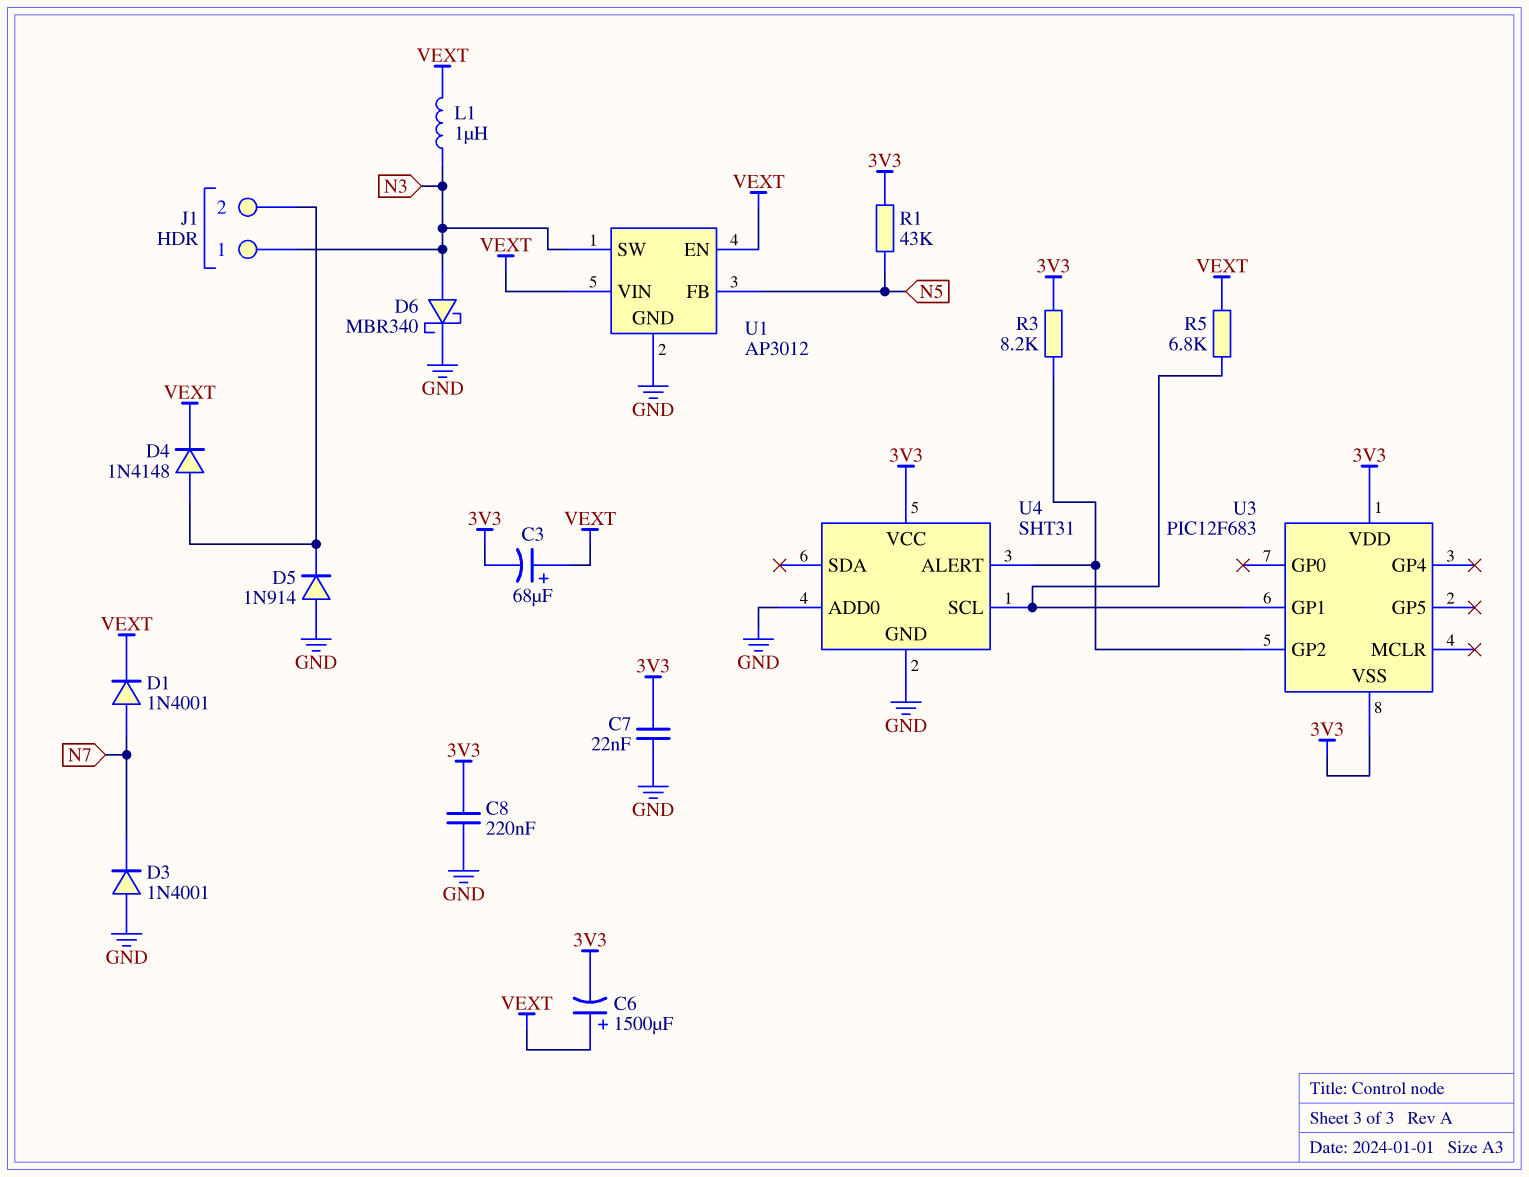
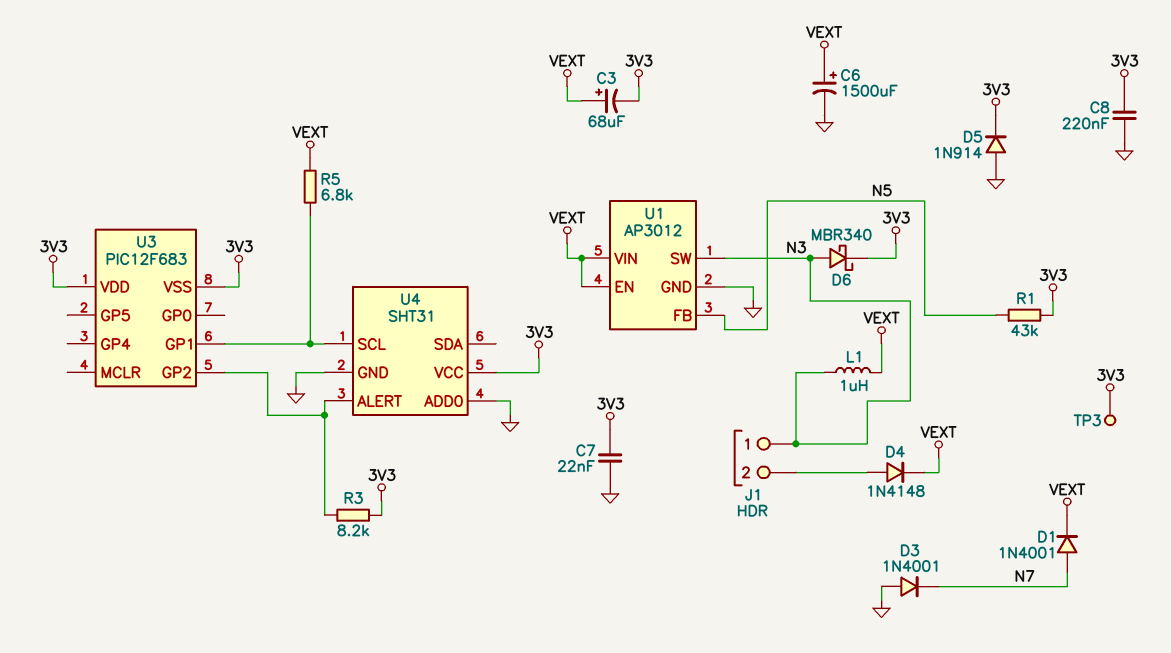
C6: 1500uF (plus VEXT, minus 3V3) -> 1500uF (plus VEXT, minus GND)
D5: diode 1N914 (A GND, K J1/2) -> diode 1N914 (A GND, K 3V3)
D6: schottky MBR340 (A N3, K GND) -> schottky MBR340 (A N3, K 3V3)
TP3: none -> test point (3V3)

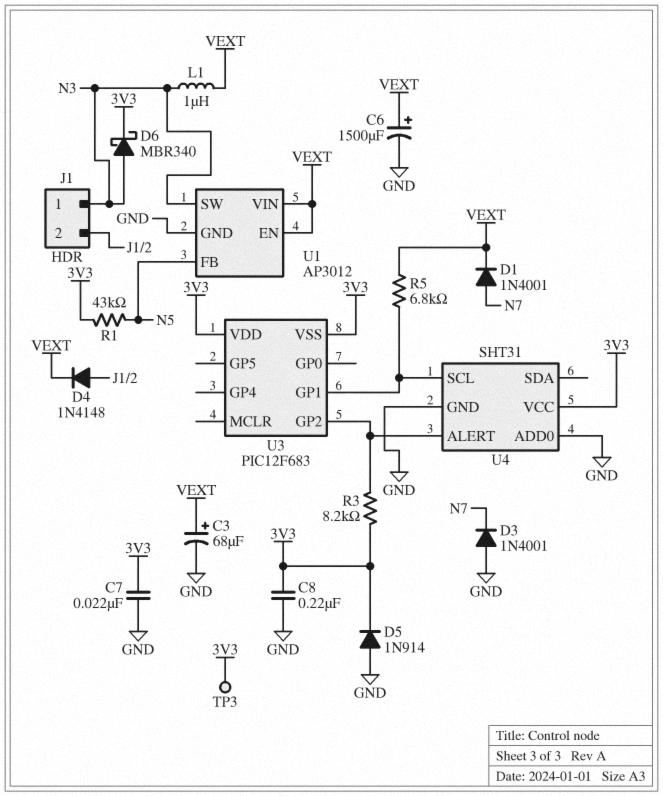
C3: 68uF (plus VEXT, minus 3V3) -> 68uF (plus VEXT, minus GND)

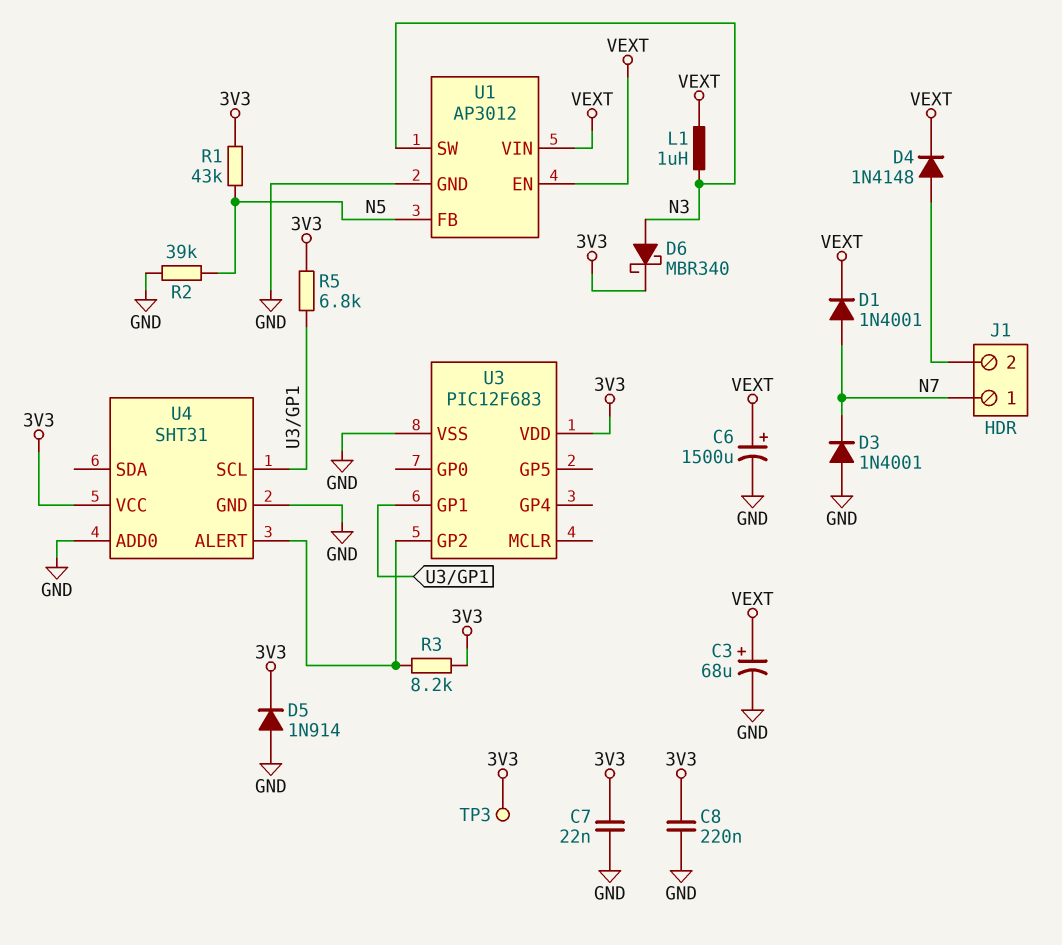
J1 pin 1: N3 -> N7
R2: none -> 39k (GND, N5)
R5: 6.8k (U3/GP1, VEXT) -> 6.8k (3V3, U3/GP1)
U3 pin VSS: 3V3 -> GND

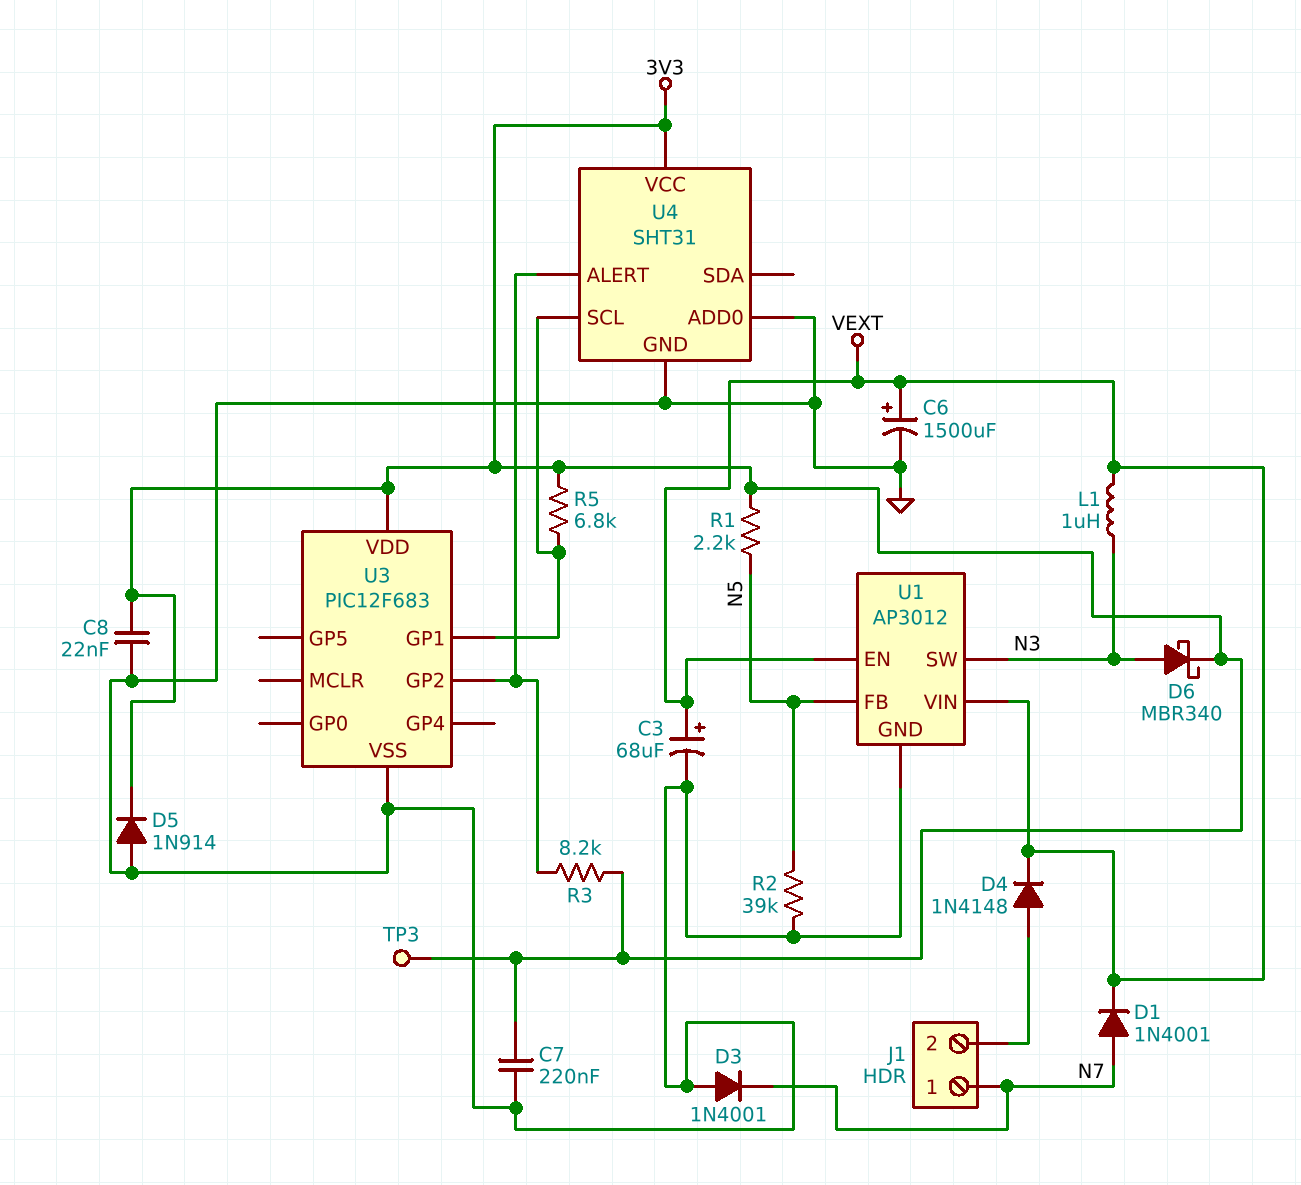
C7: 22nF (3V3, GND) -> 220nF (3V3, GND)
C8: 220nF (3V3, GND) -> 22nF (3V3, GND)
R1: 43k (3V3, N5) -> 2.2k (3V3, N5)

